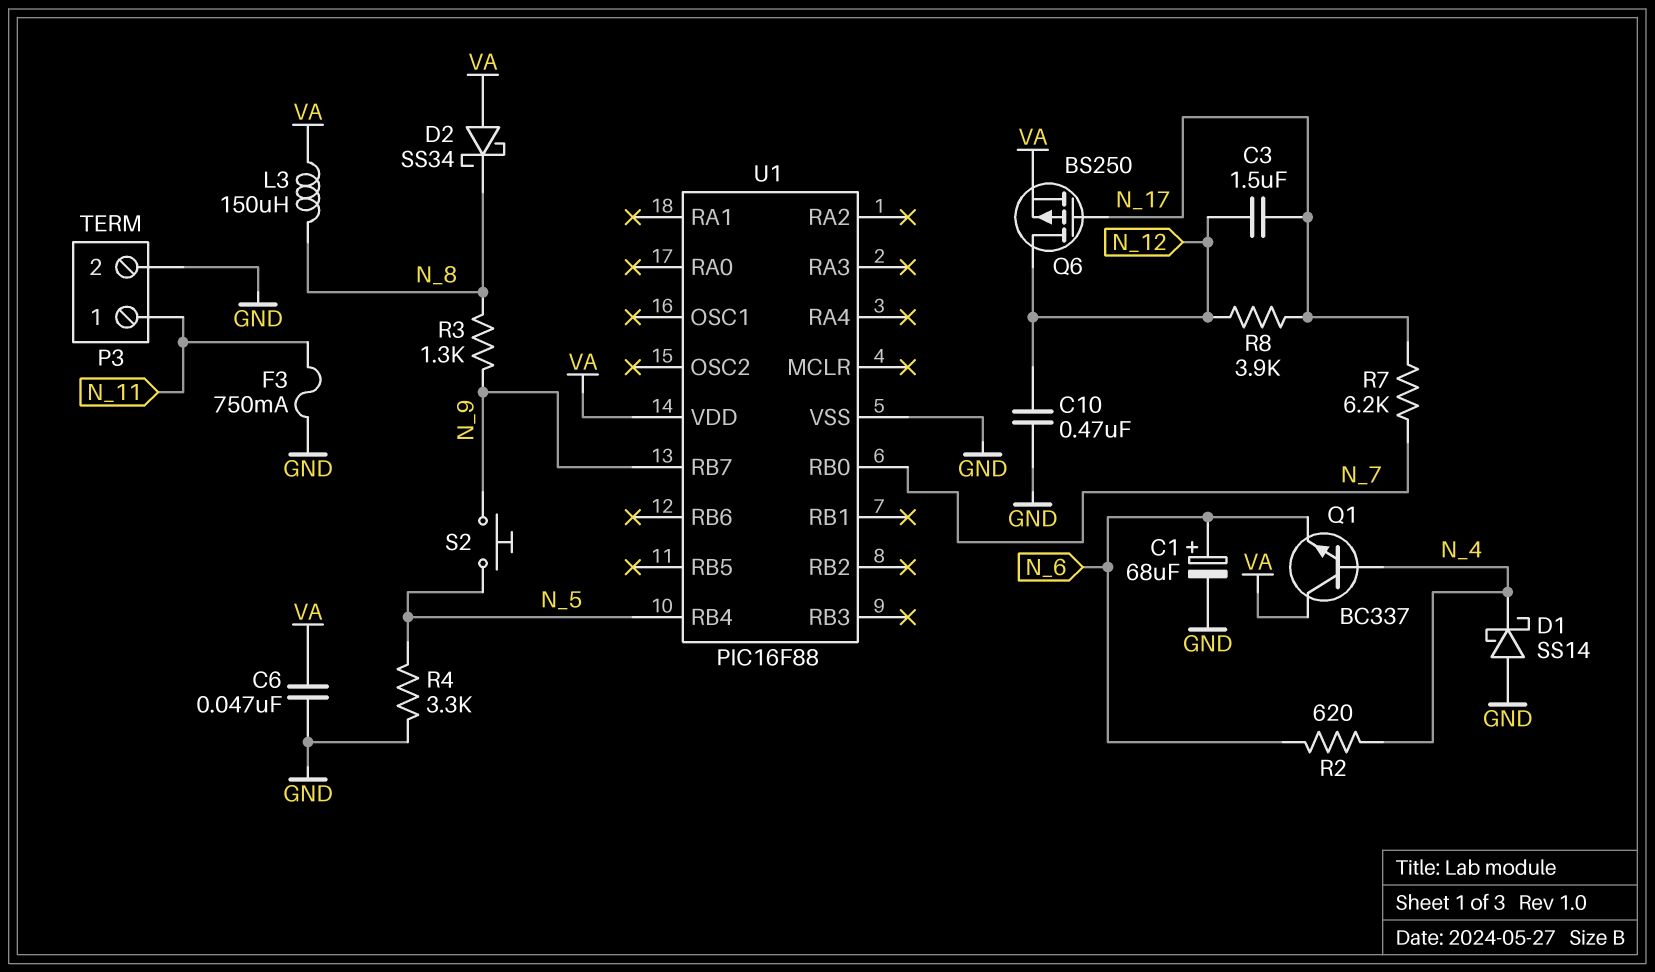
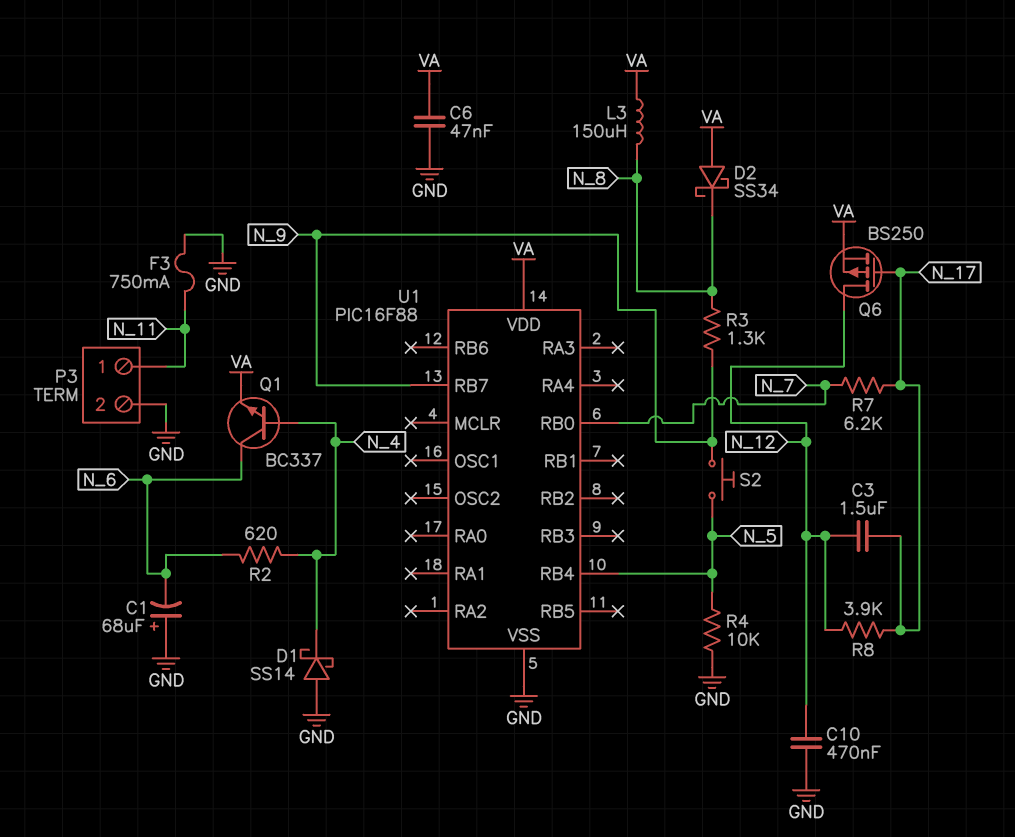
C1: 68uF (plus N_6, minus GND) -> 68uF (plus GND, minus N_6)
Q1: NPN BC337 (B N_4, C VA, E N_6) -> NPN BC337 (B N_4, C N_6, E VA)
R4: 3.3k (GND, N_5) -> 10k (GND, N_5)

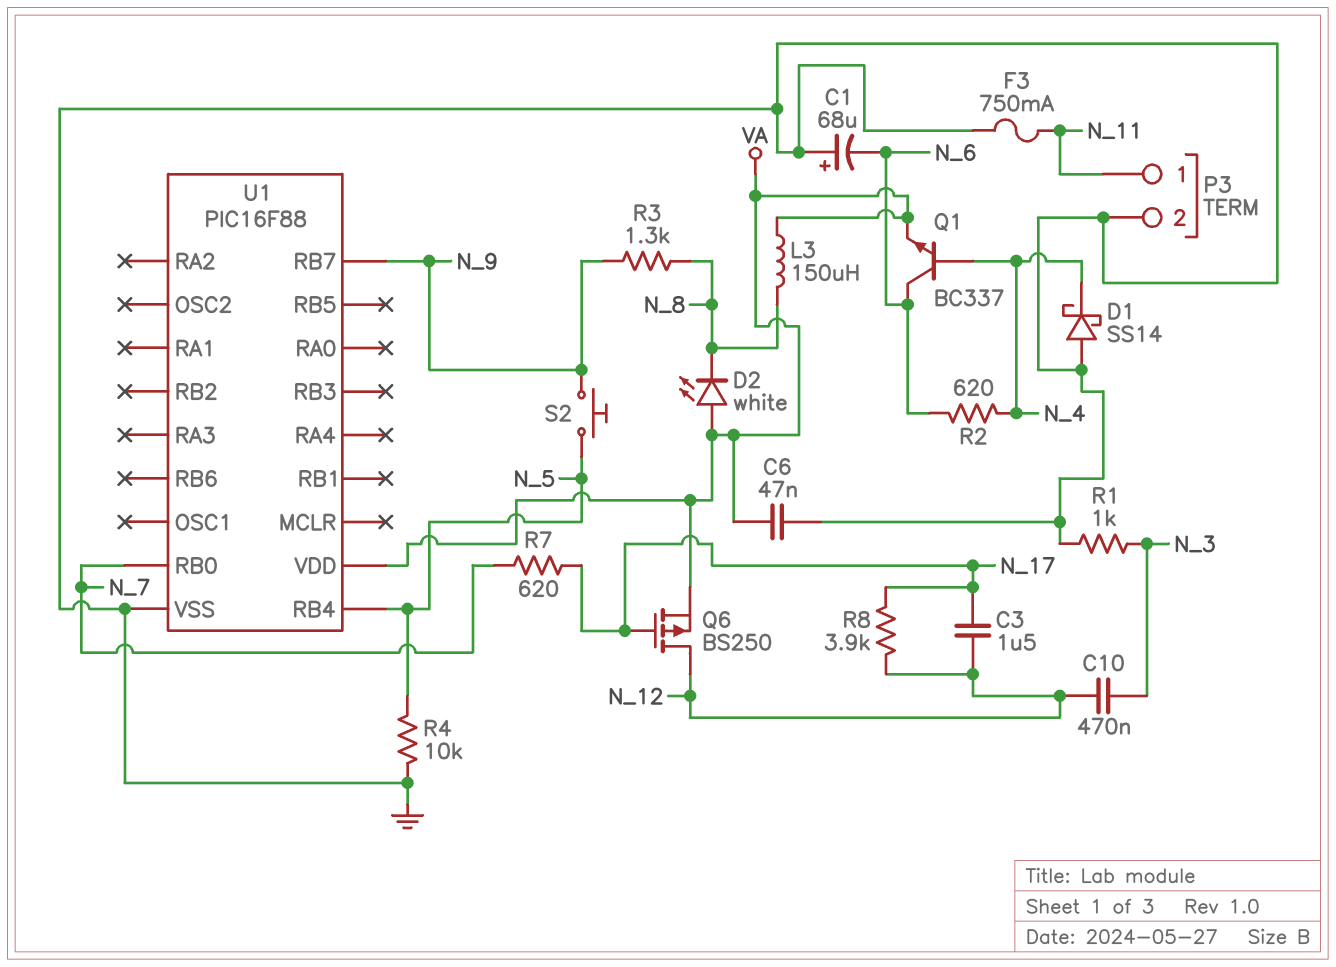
C10: 470nF (GND, N_12) -> 470nF (N_3, N_12)
D2: schottky SS34 (A VA, K N_8) -> LED white (A VA, K N_8)
R1: none -> 1k (GND, N_3)
R7: 6.2k (N_7, N_17) -> 620 (N_7, N_17)

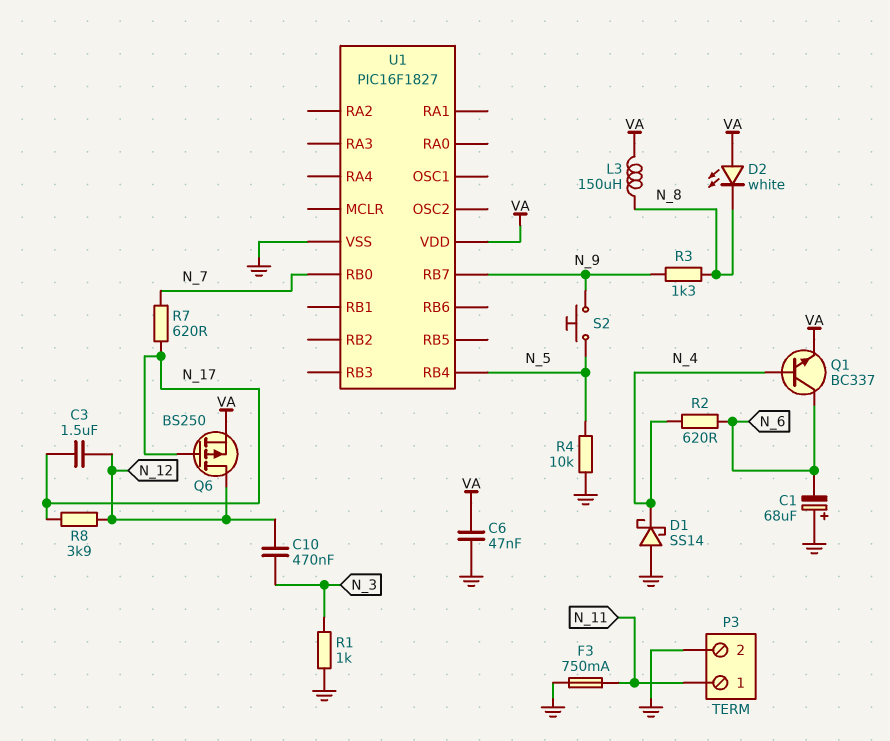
U1: PIC16F88 -> PIC16F1827

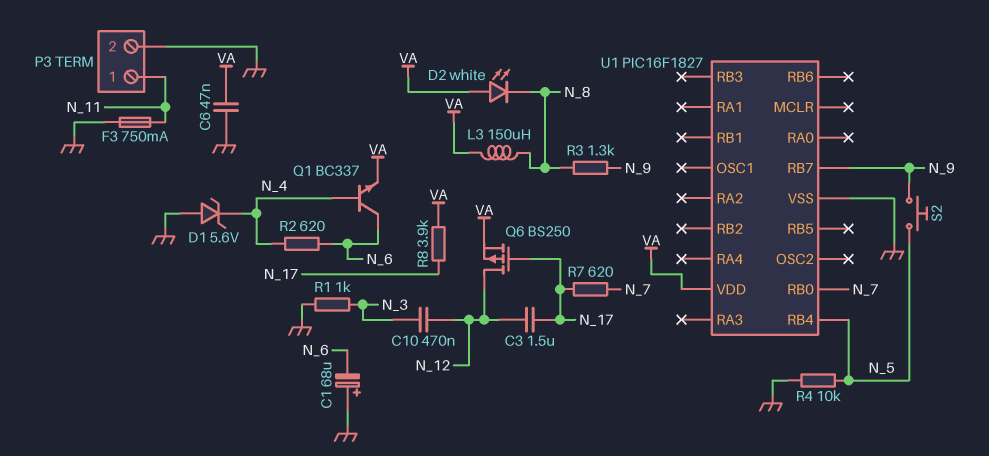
D1: schottky SS14 (A GND, K N_4) -> zener 5.6V (A GND, K N_4)
R8: 3.9k (N_12, N_17) -> 3.9k (N_17, VA)

